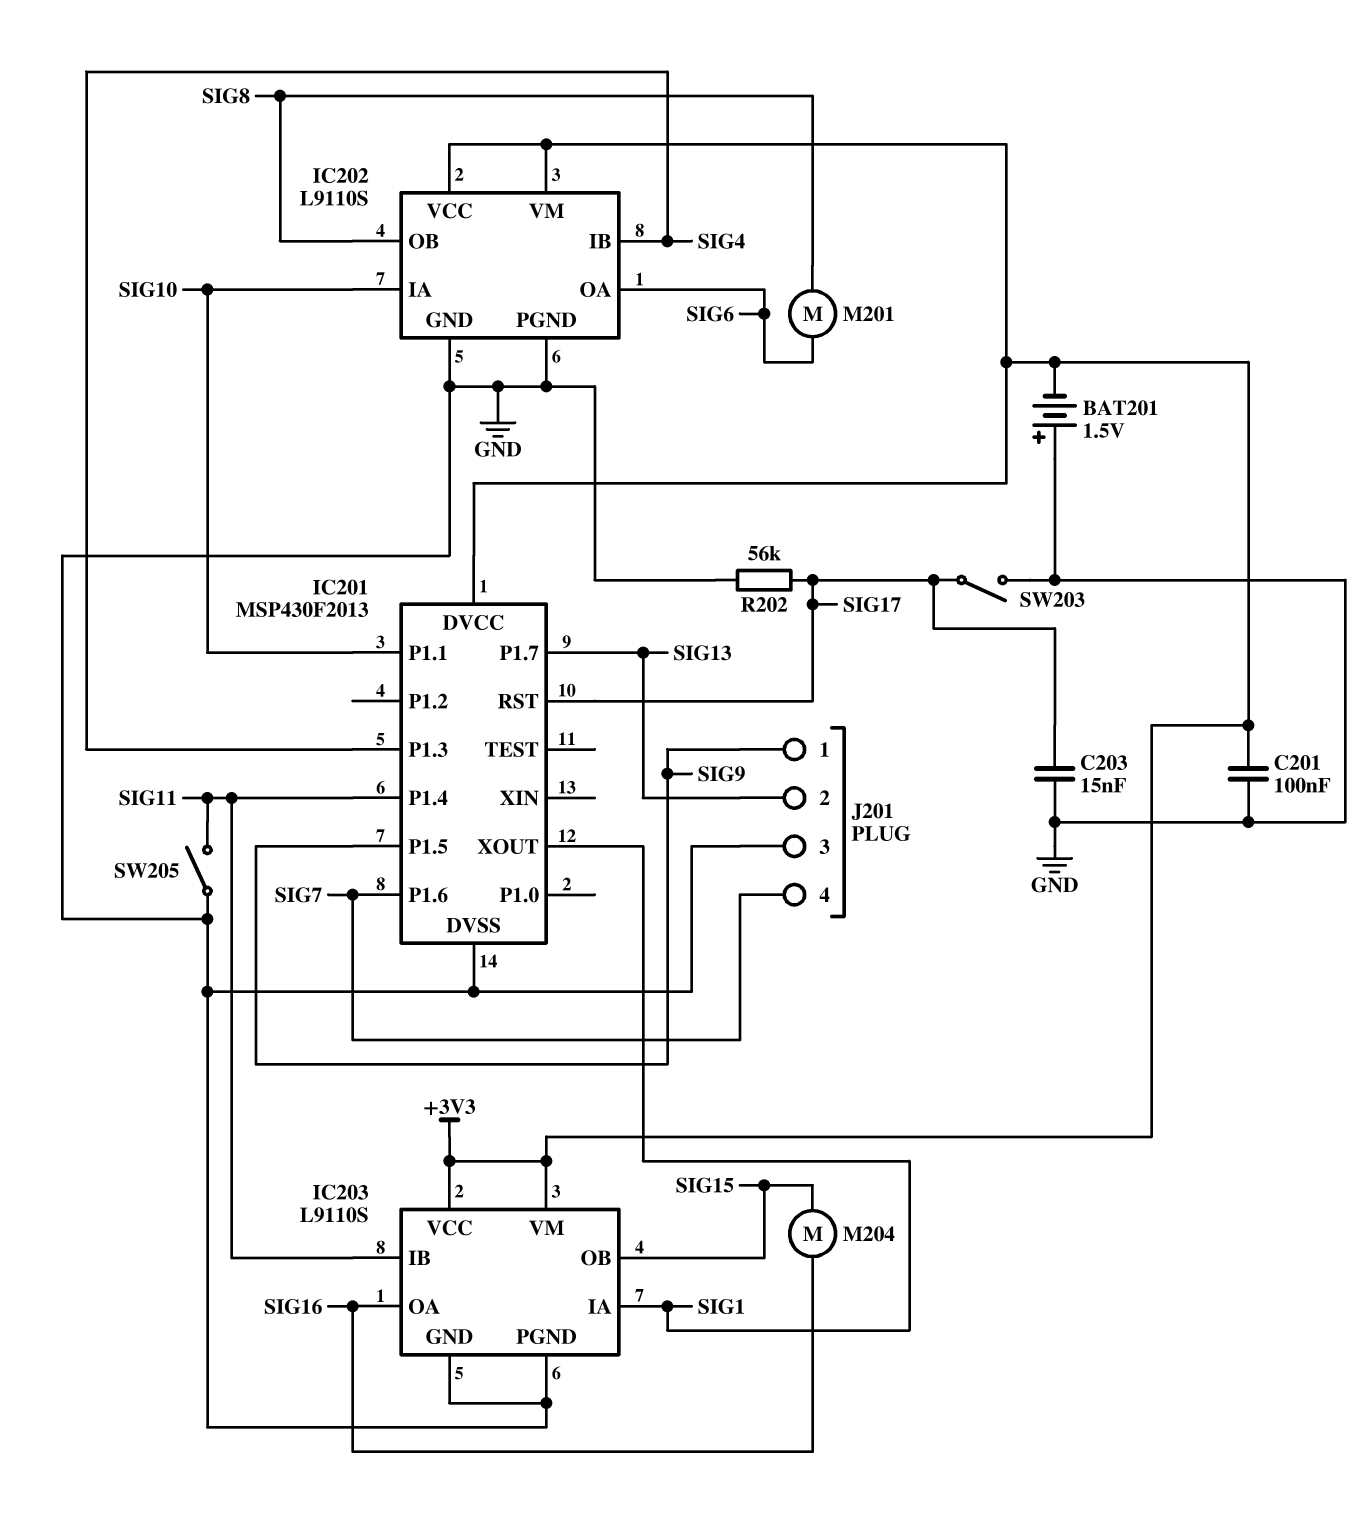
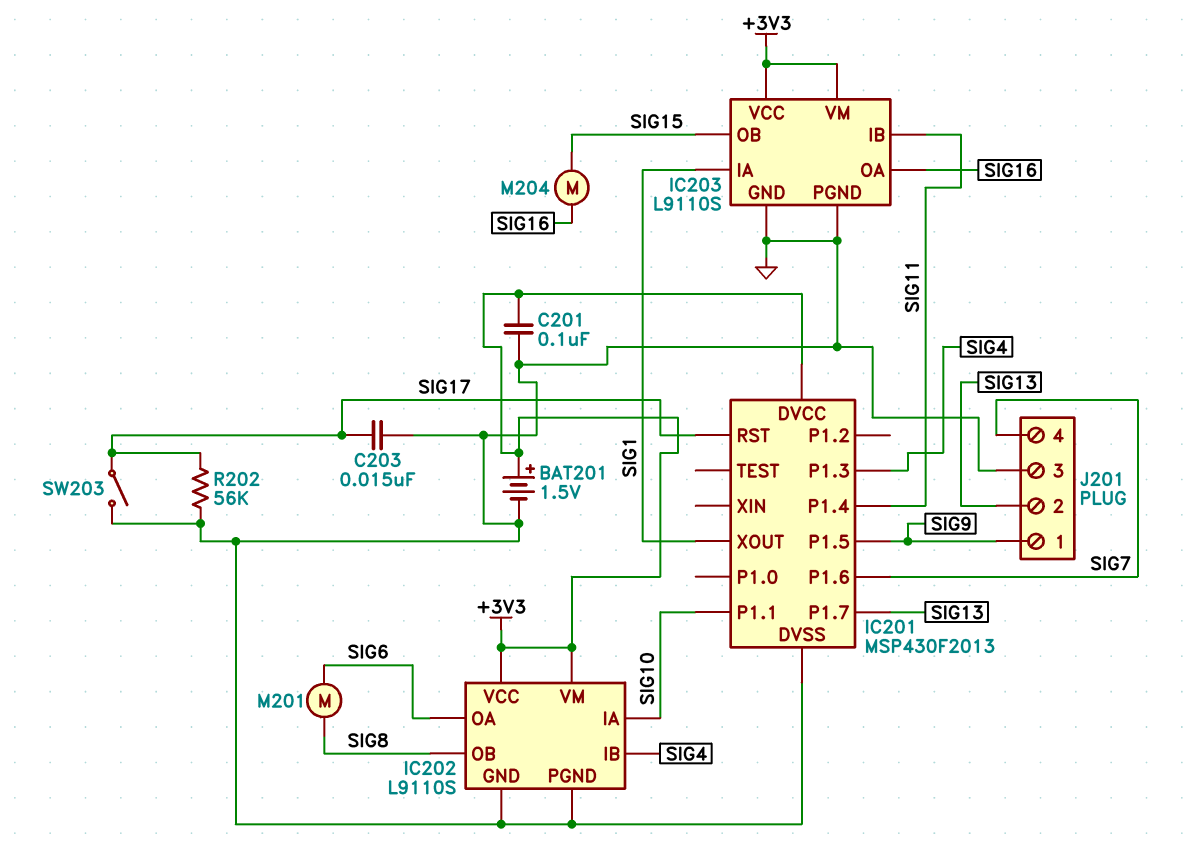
BAT201: 1.5V (plus GND, minus +3V3) -> 1.5V (plus +3V3, minus GND)
SW205: switch (GND, SIG11) -> none

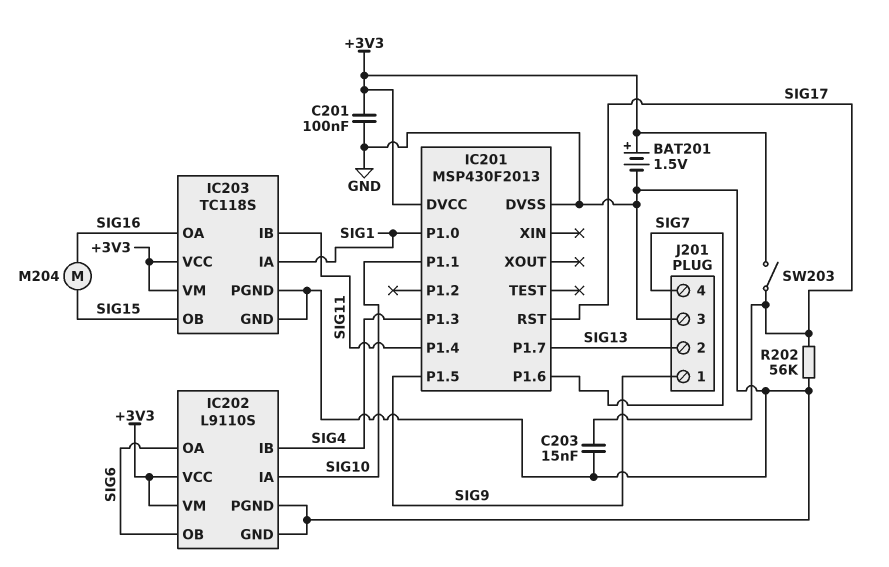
IC201 pin P1.0: none -> SIG1
IC201 pin XOUT: SIG1 -> none
IC202 pin OB: SIG8 -> SIG6
IC203: L9110S -> TC118S
M201: motor (SIG6, SIG8) -> none
SW203: switch (GND, SIG17) -> switch (+3V3, SIG17)

